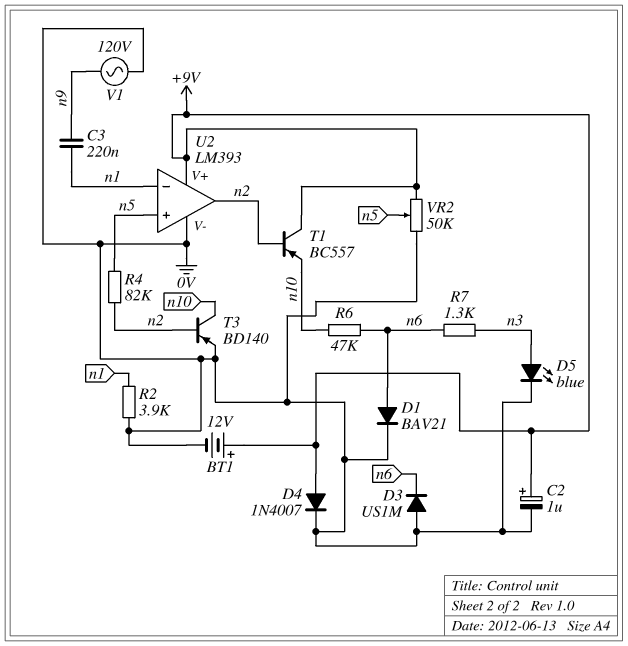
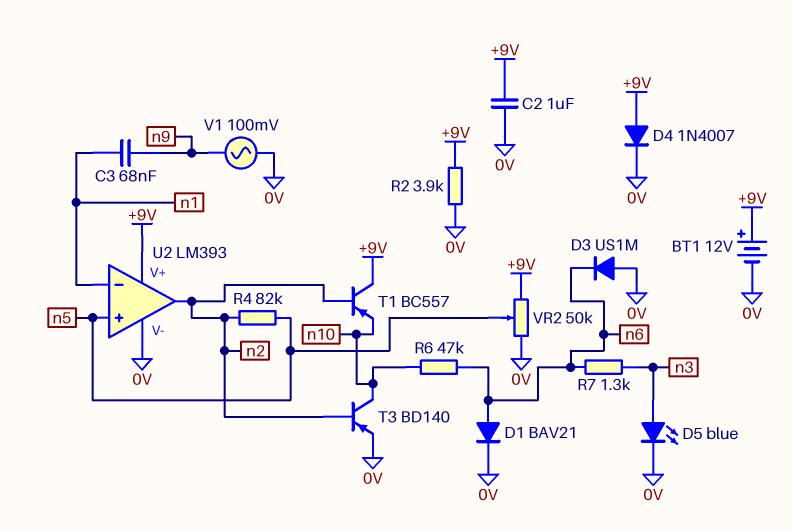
C2: 1uF (plus +9V, minus 0V) -> 1uF (+9V, 0V)
C3: 220nF (n1, n9) -> 68nF (n1, n9)
R2: 3.9k (0V, n1) -> 3.9k (+9V, 0V)
V1: AC 120V (0V, n9) -> AC 100mV (0V, n9)

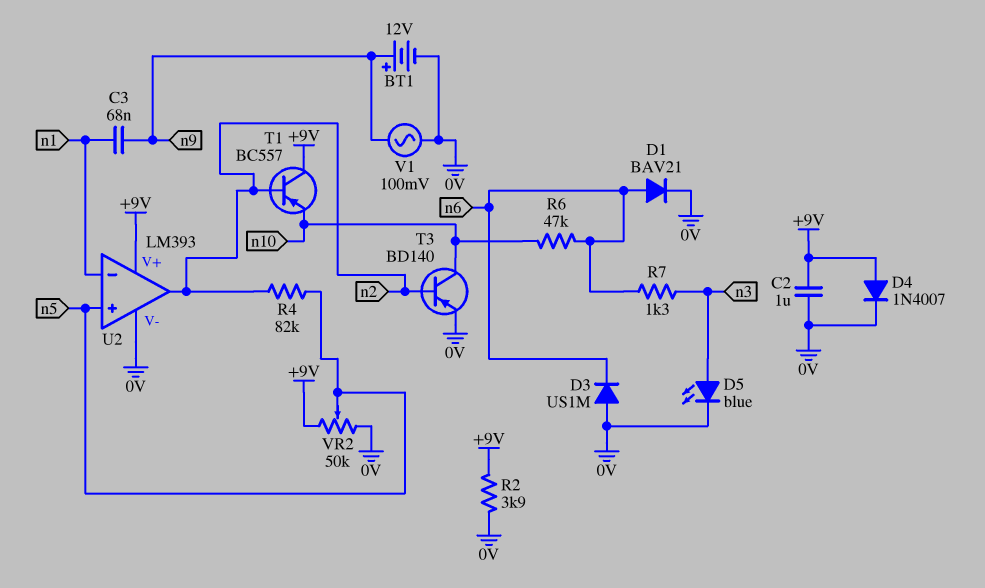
BT1: 12V (plus +9V, minus 0V) -> 12V (plus n9, minus 0V)

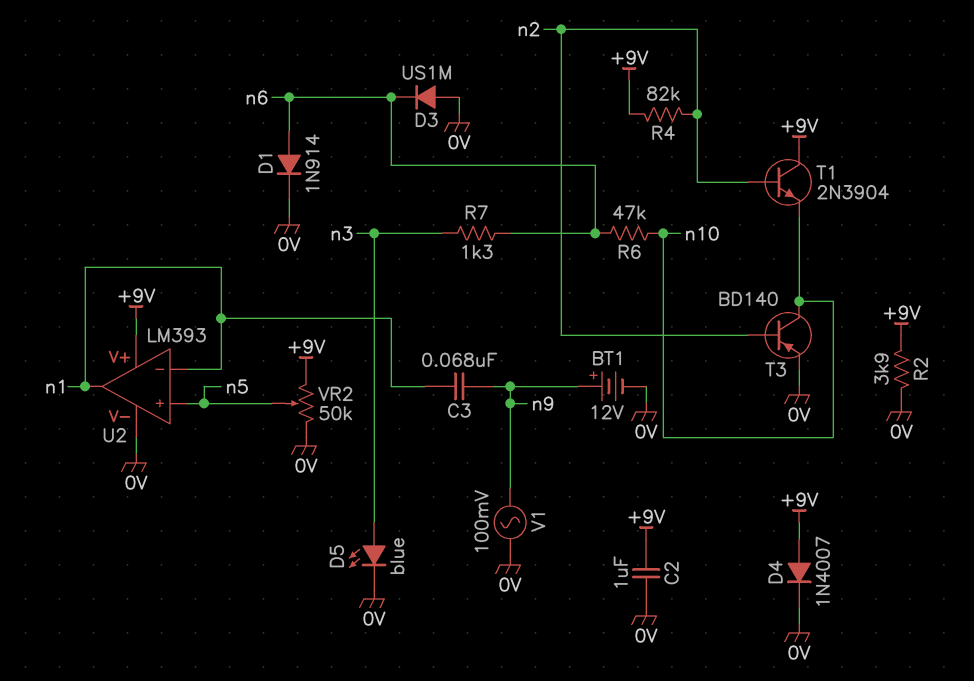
D1: diode BAV21 (A n6, K 0V) -> diode 1N914 (A n6, K 0V)
R4: 82k (n2, n5) -> 82k (+9V, n2)
T1: PNP BC557 (B n2, C +9V, E n10) -> NPN 2N3904 (B n2, C +9V, E n10)
U2 pin out: n2 -> n1

